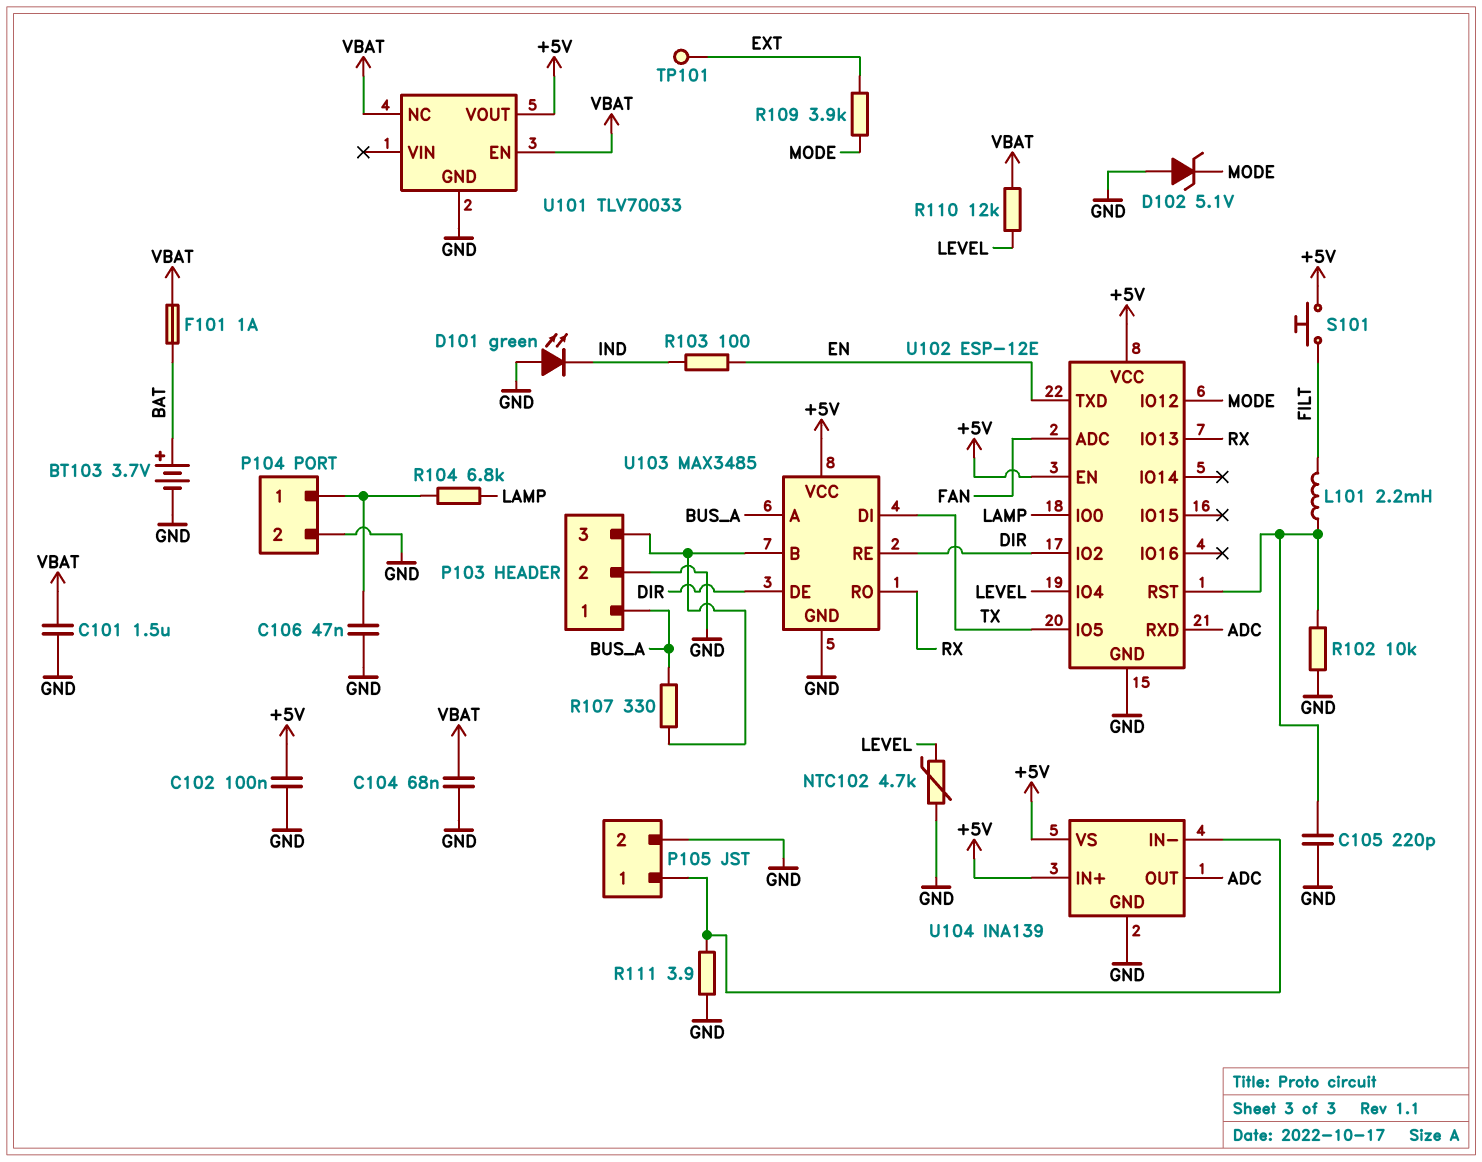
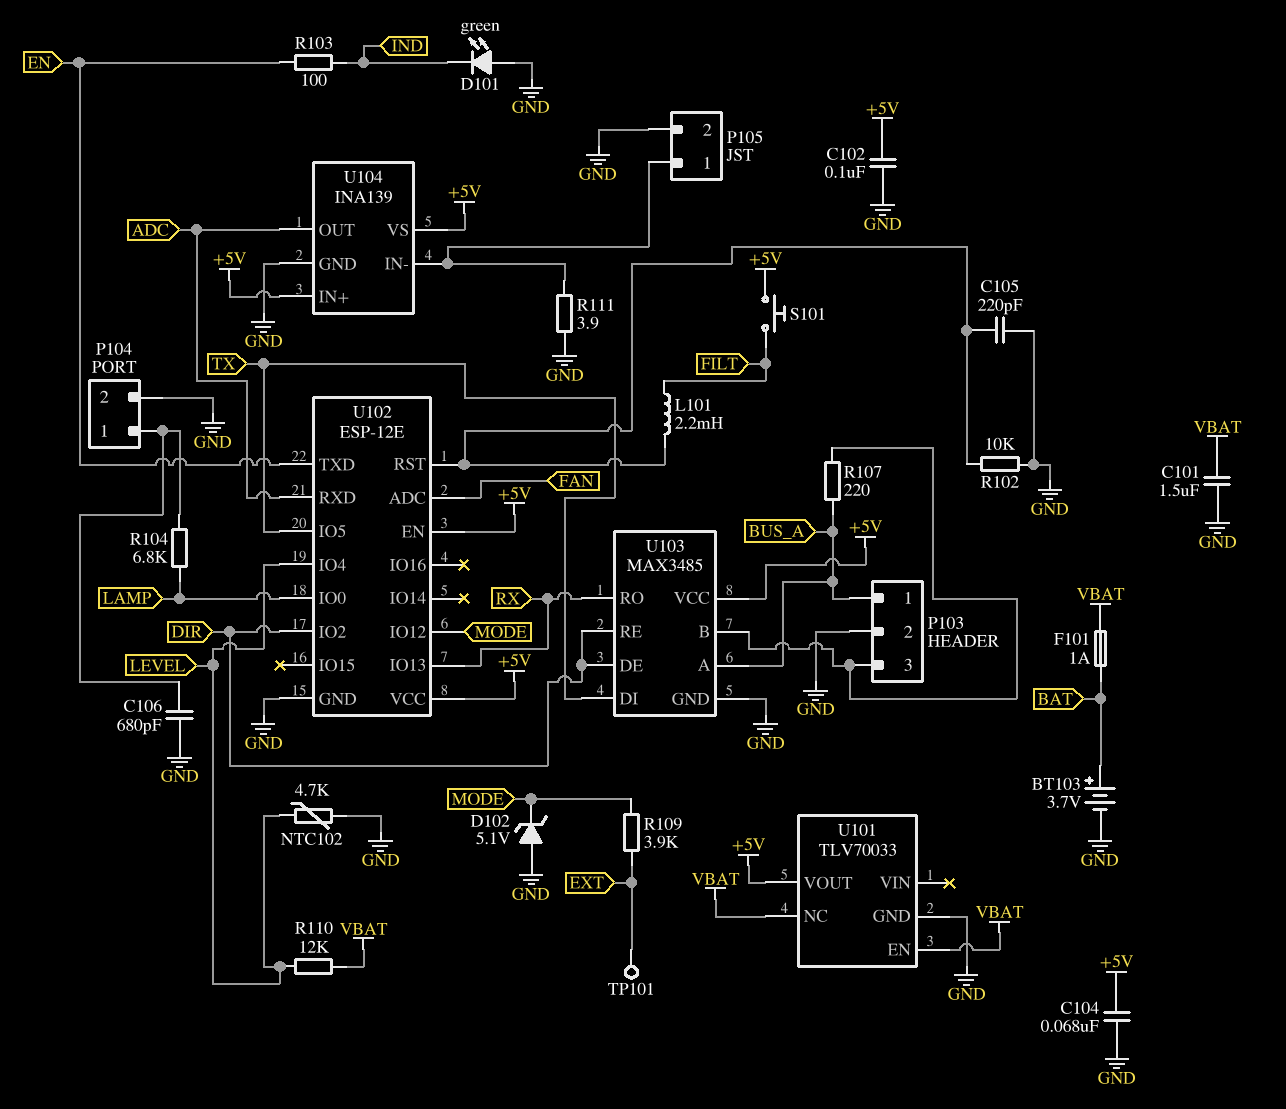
C104: 68nF (GND, VBAT) -> 68nF (+5V, GND)
C106: 47nF (GND, P104/1) -> 680pF (GND, P104/1)
R107: 330 (BUS_A, P103/3) -> 220 (BUS_A, P103/3)

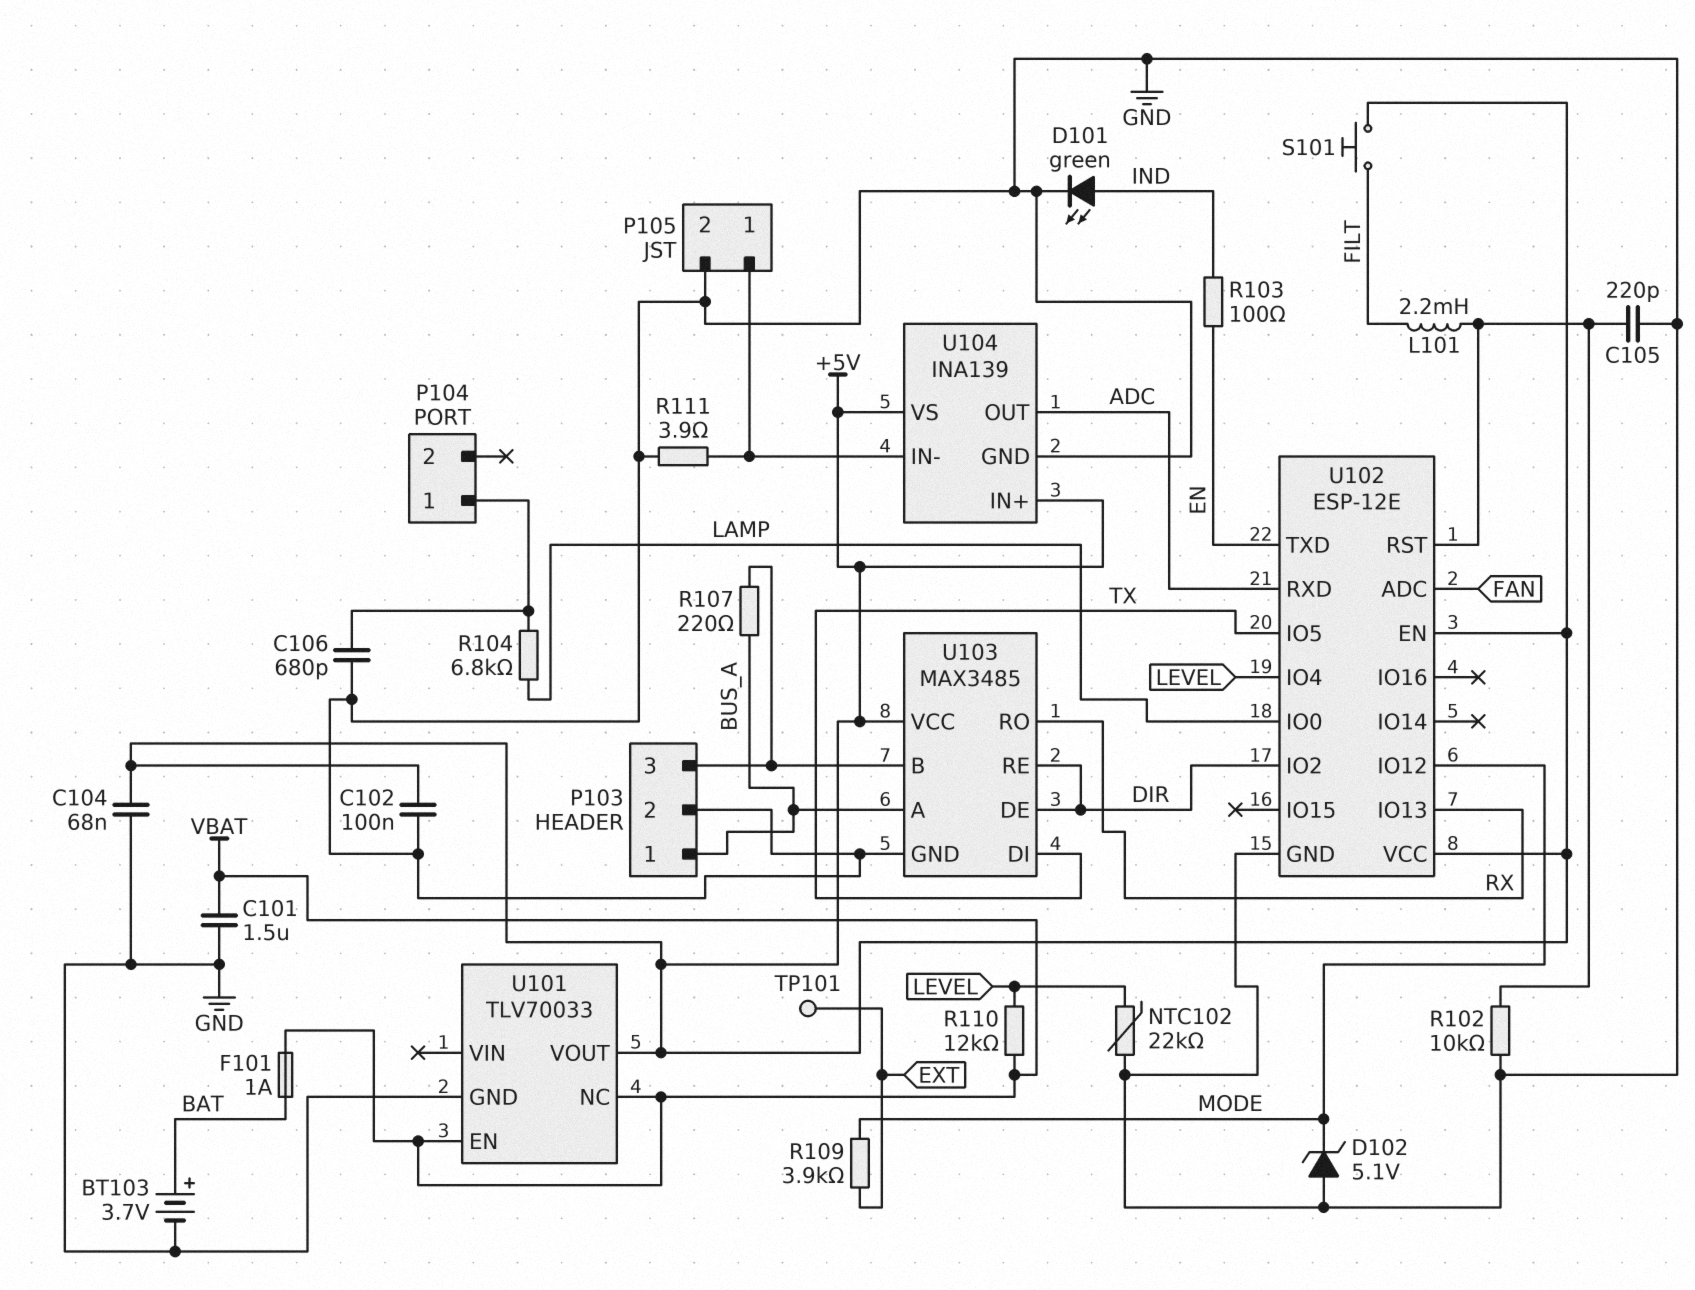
D101: LED green (A GND, K IND) -> LED green (A IND, K GND)
NTC102: 4.7k (GND, LEVEL) -> 22k (GND, LEVEL)
P104 pin 2: GND -> none

